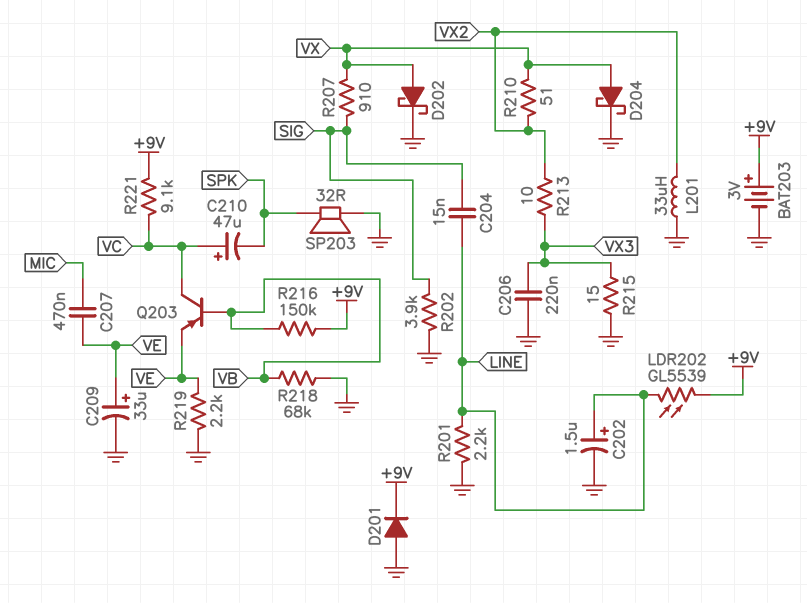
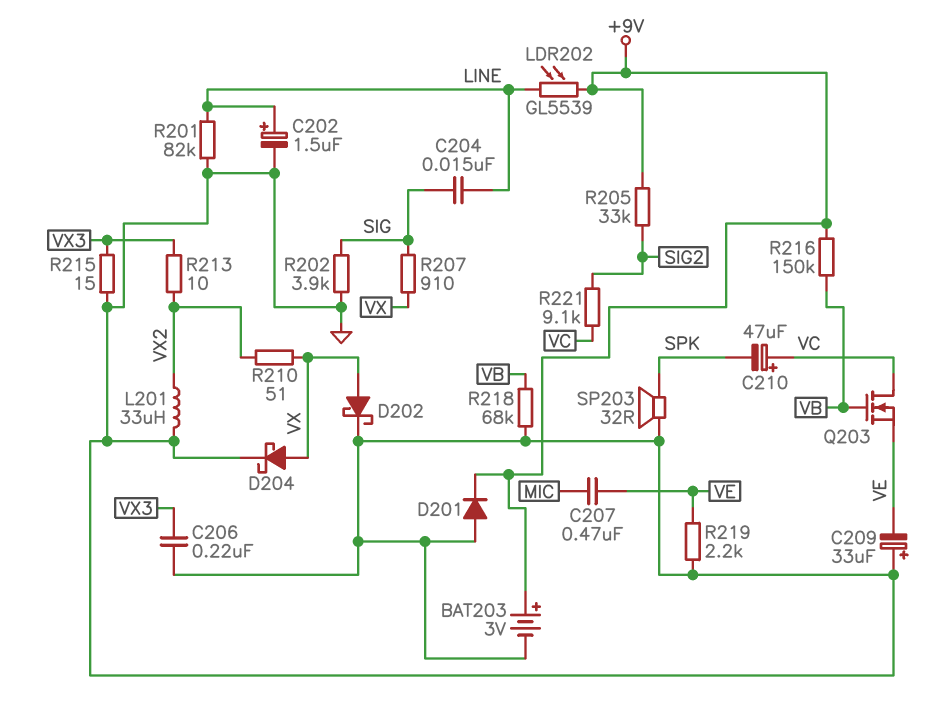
C209: 33uF (plus VE, minus GND) -> 33uF (plus GND, minus VE)
Q203: PNP (B VB, C VC, E VE) -> NMOS (G VB, D VC, S VE)
R201: 2.2k (GND, LINE) -> 82k (GND, LINE)
R205: none -> 33k (+9V, SIG2)
R221: 9.1k (+9V, VC) -> 9.1k (SIG2, VC)

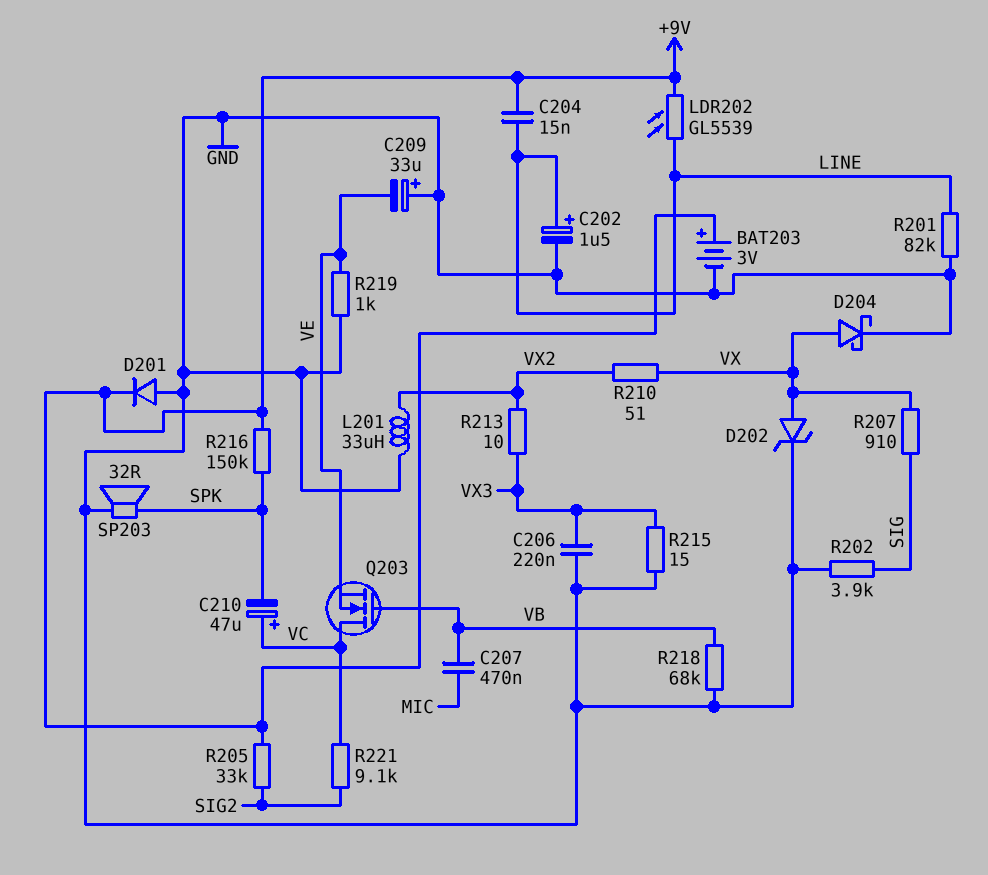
C204: 15nF (LINE, SIG) -> 15nF (+9V, LINE)
C207: 470nF (MIC, VE) -> 470nF (MIC, VB)
D202: schottky (A VX, K GND) -> zener (A VX, K GND)
R216: 150k (+9V, VB) -> 150k (+9V, SPK)
R219: 2.2k (GND, VE) -> 1k (GND, VE)

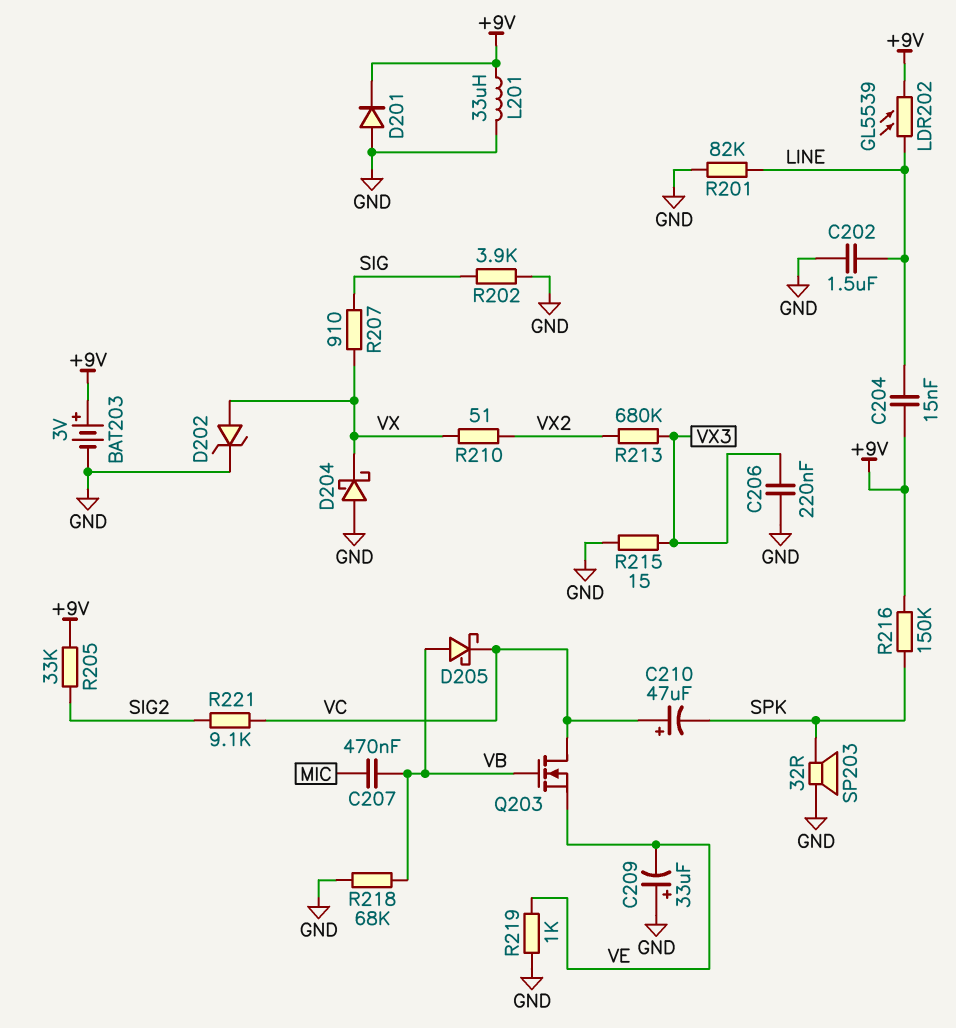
C202: 1.5uF (plus LINE, minus GND) -> 1.5uF (GND, LINE)
D204: schottky (A VX, K GND) -> schottky (A GND, K VX)
D205: none -> schottky (A VB, K VC)
L201: 33uH (GND, VX2) -> 33uH (+9V, GND)
R213: 10 (VX2, VX3) -> 680k (VX2, VX3)

